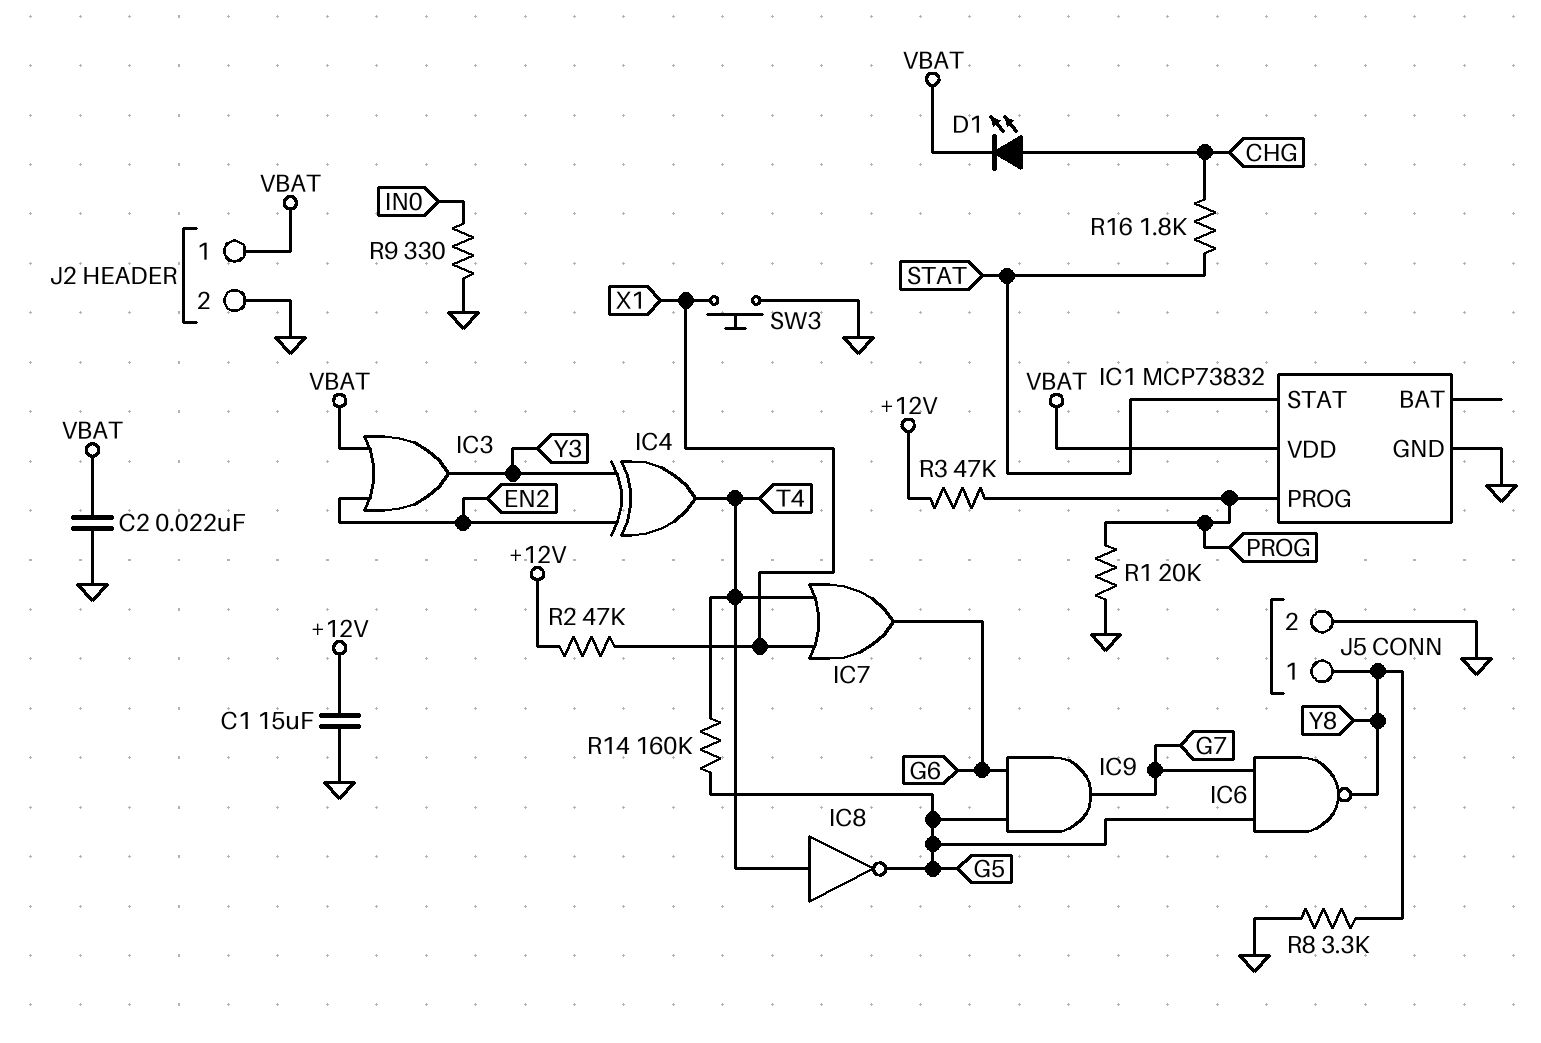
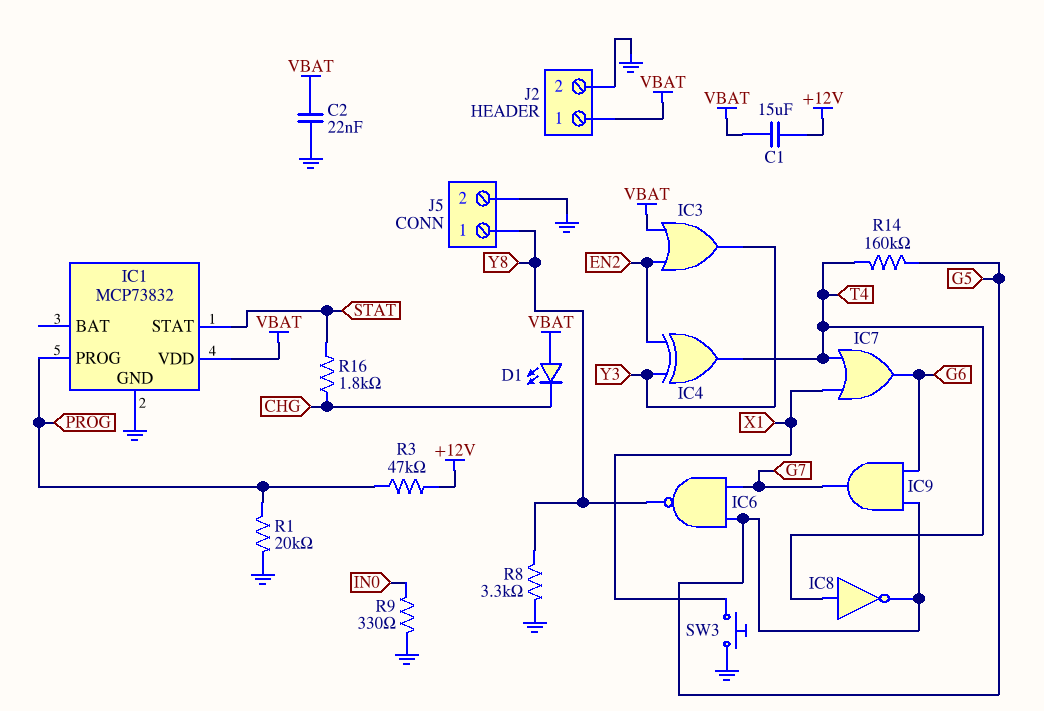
C1: 15uF (+12V, GND) -> 15uF (+12V, VBAT)
D1: LED (A CHG, K VBAT) -> LED (A VBAT, K CHG)
R2: 47k (+12V, X1) -> none

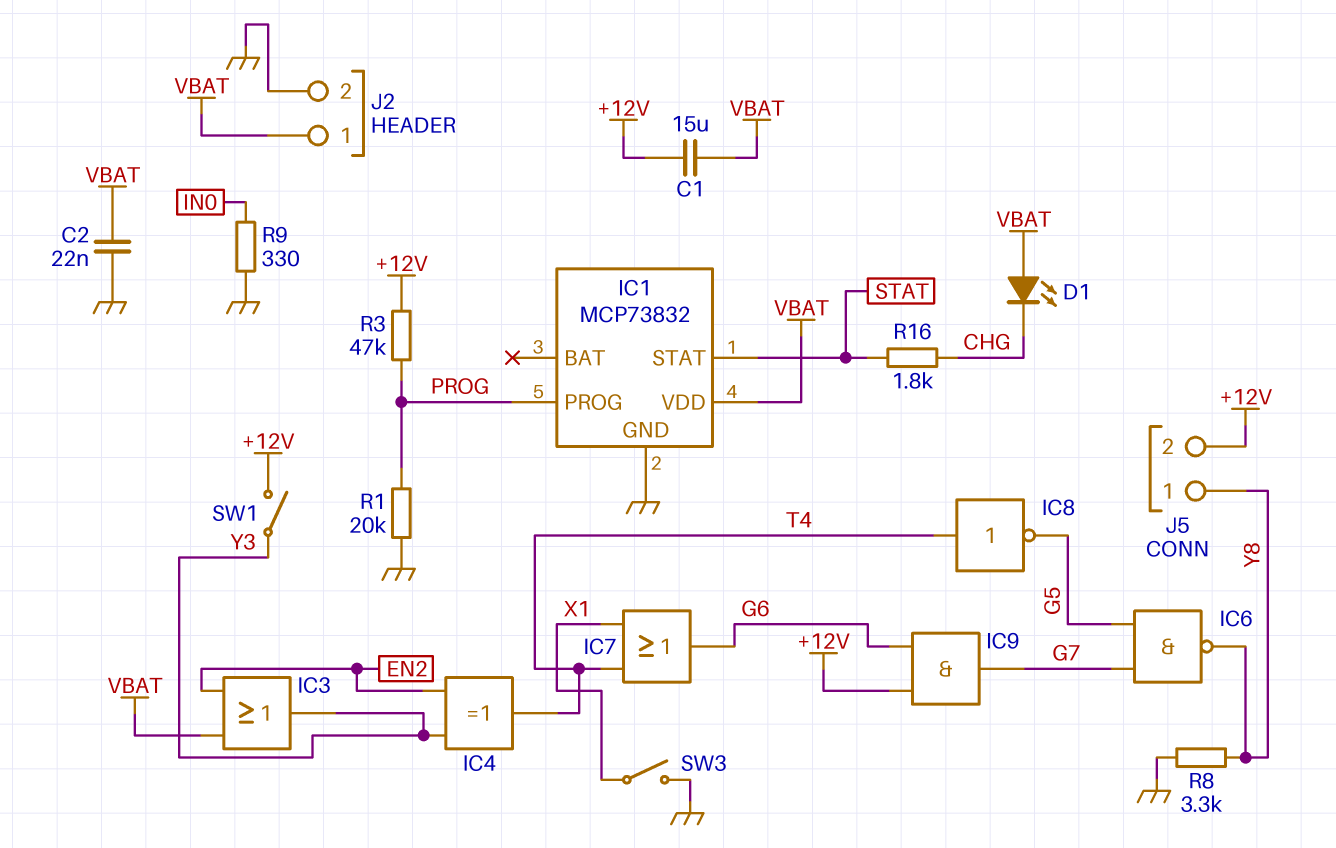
IC9: AND (in G5, in G6, out G7) -> AND (in +12V, in G6, out G7)
J5 pin 2: GND -> +12V
R14: 160k (G5, T4) -> none
SW1: none -> switch (+12V, Y3)
SW3: button (GND, X1) -> switch (GND, X1)

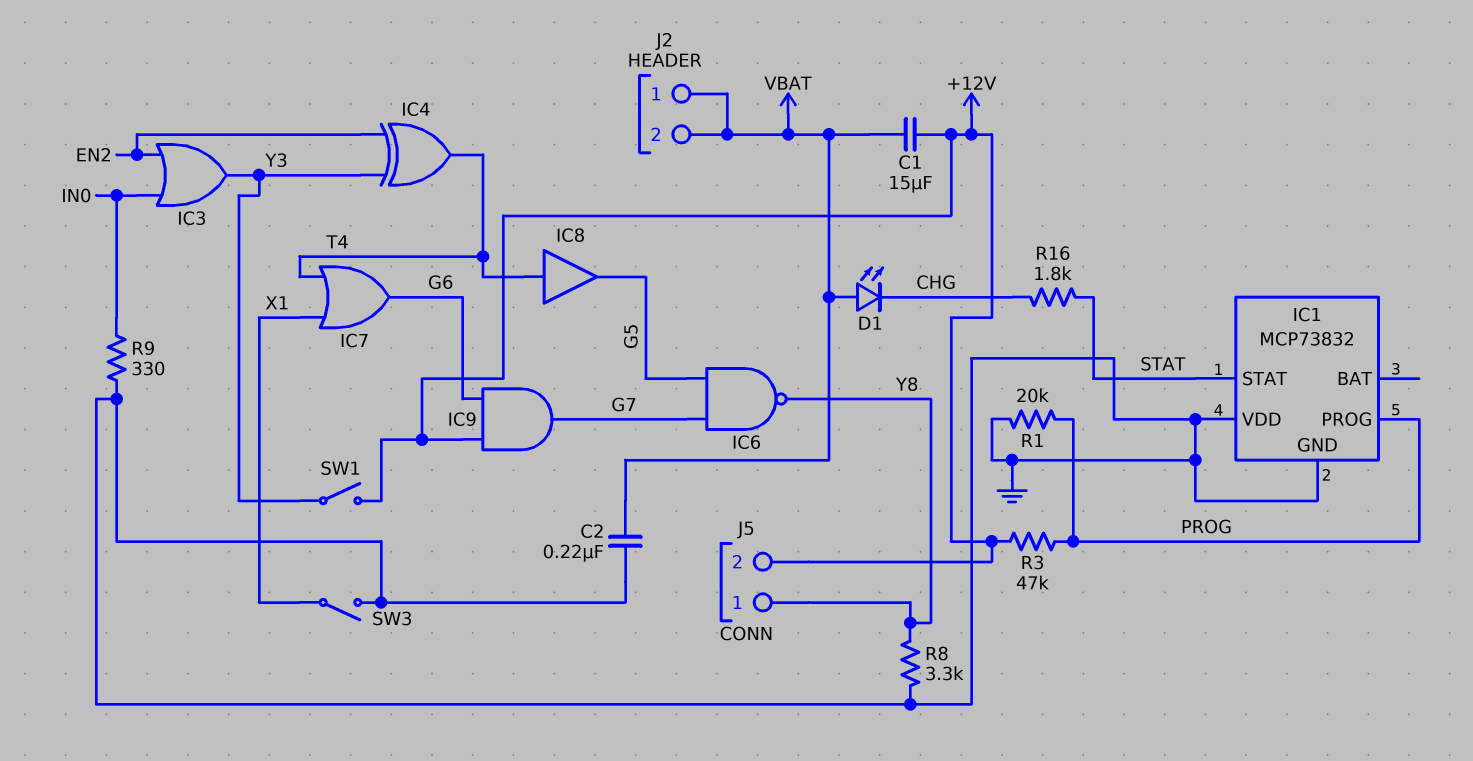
C2: 22nF (GND, VBAT) -> 220nF (GND, VBAT)
IC1 pin VDD: VBAT -> GND
IC3: OR (in EN2, in VBAT, out Y3) -> OR (in EN2, in IN0, out Y3)
IC8: NOT (in T4, out G5) -> buffer (in T4, out G5)
J2 pin 2: GND -> VBAT

